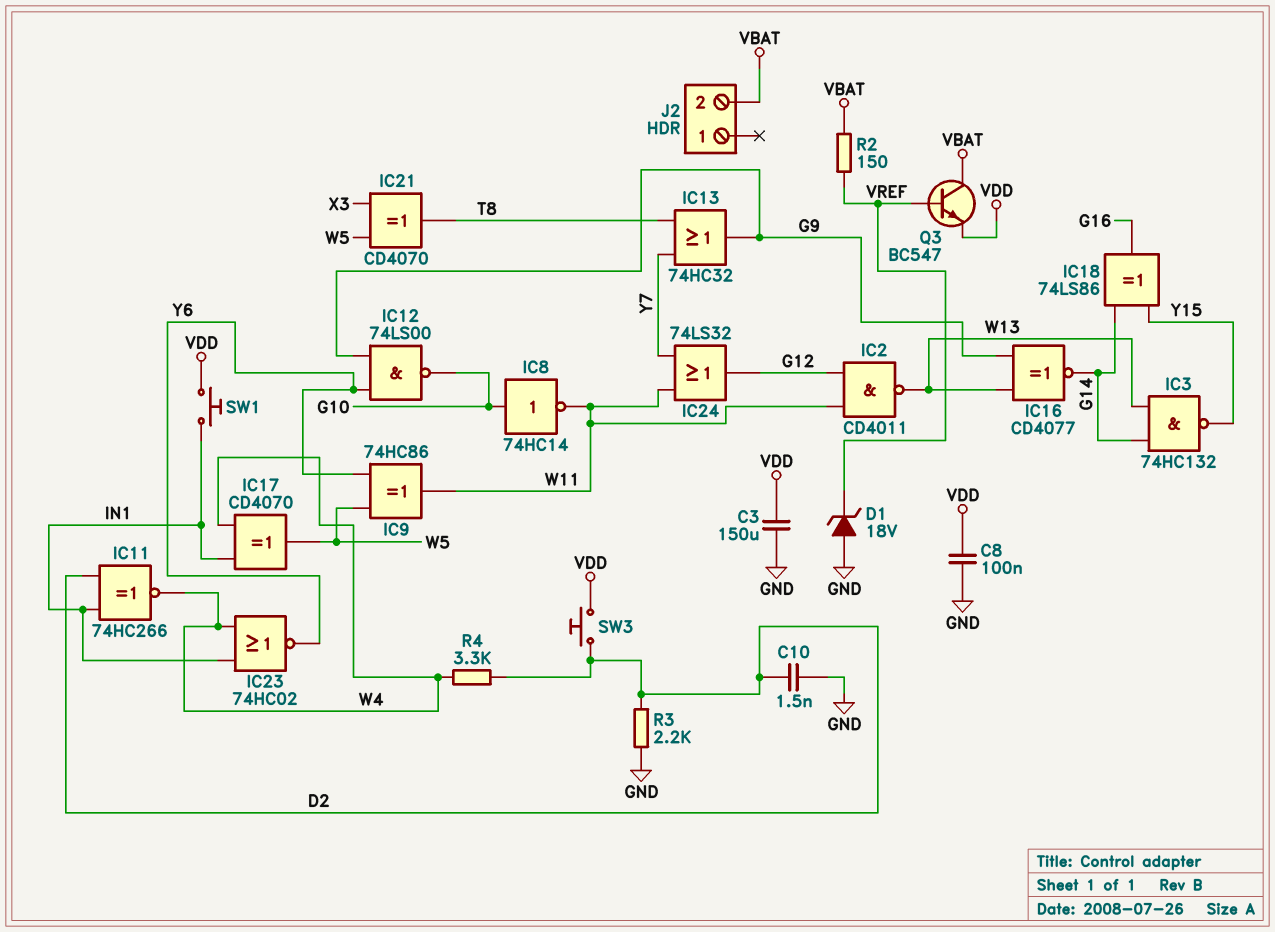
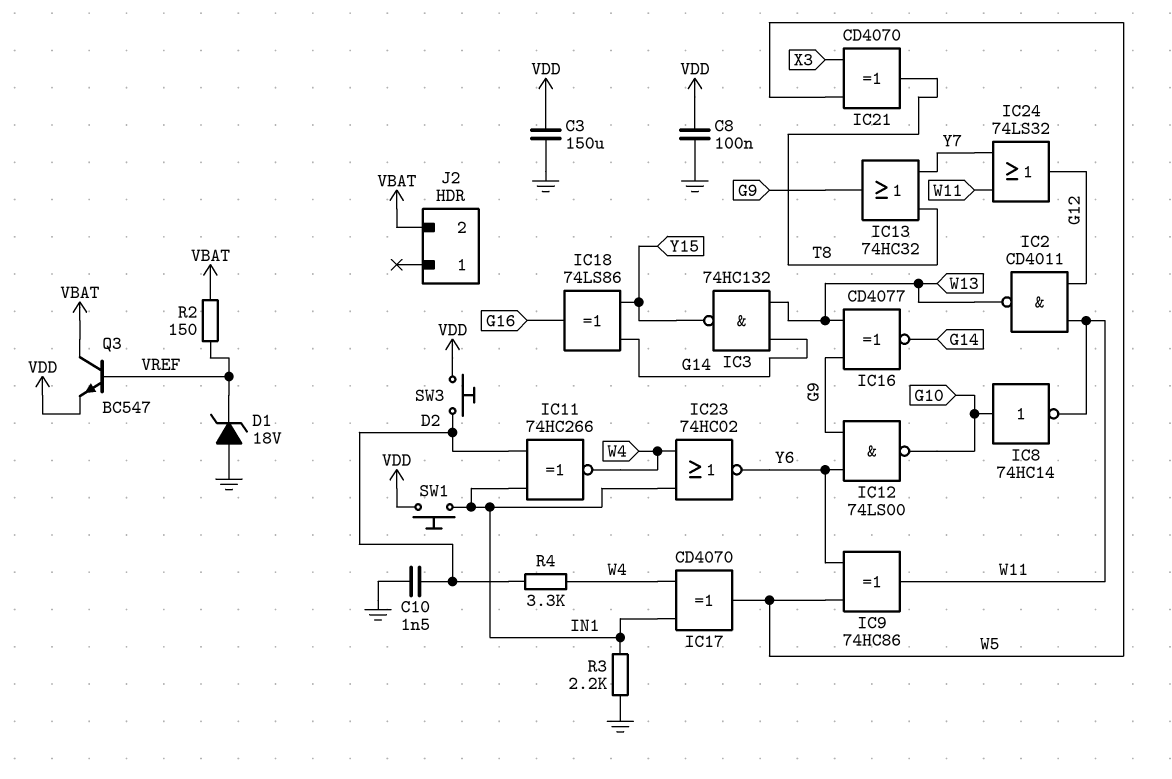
R3: 2.2k (D2, GND) -> 2.2k (GND, IN1)

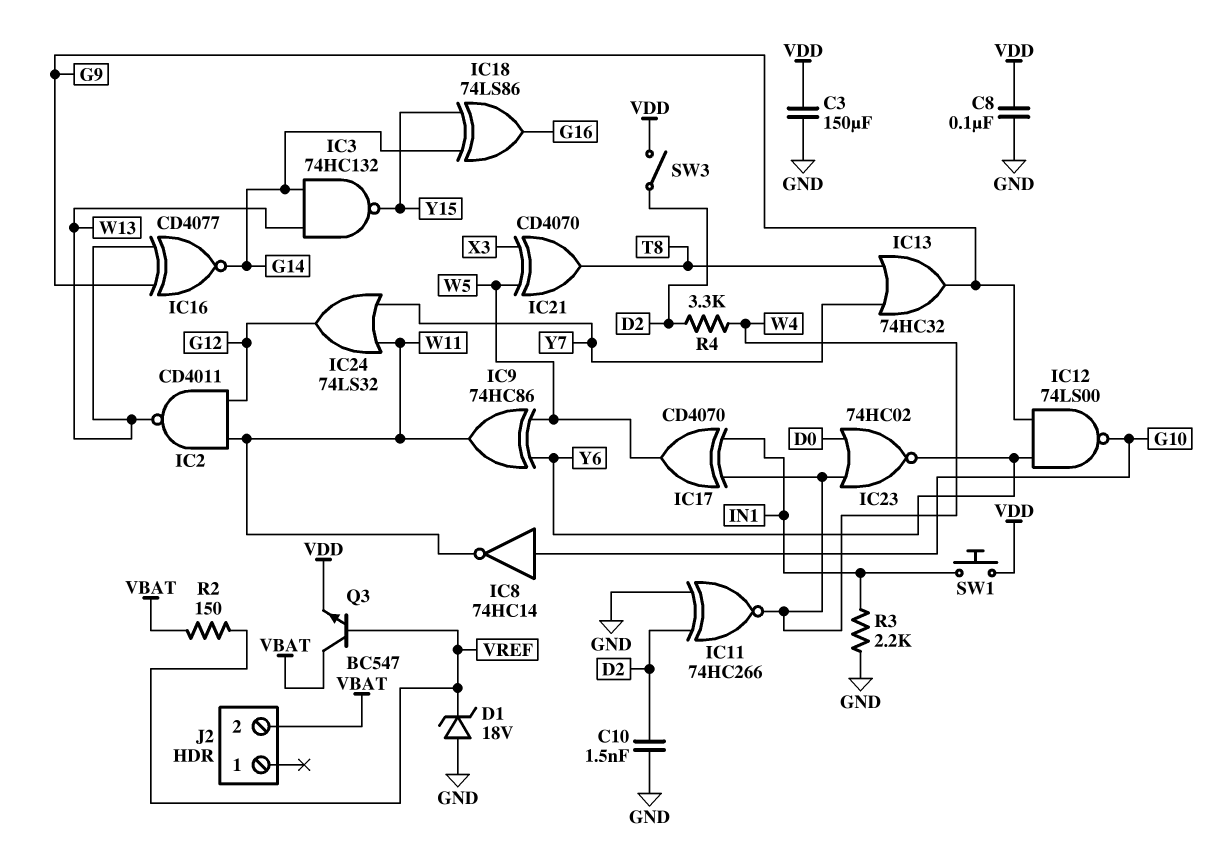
IC11: XNOR 74HC266 (in D2, in IN1, out W4) -> XNOR 74HC266 (in D2, in GND, out W4)
IC23: NOR 74HC02 (in IN1, in W4, out Y6) -> NOR 74HC02 (in D0, in W4, out Y6)
SW3: button (D2, VDD) -> switch (D2, VDD)

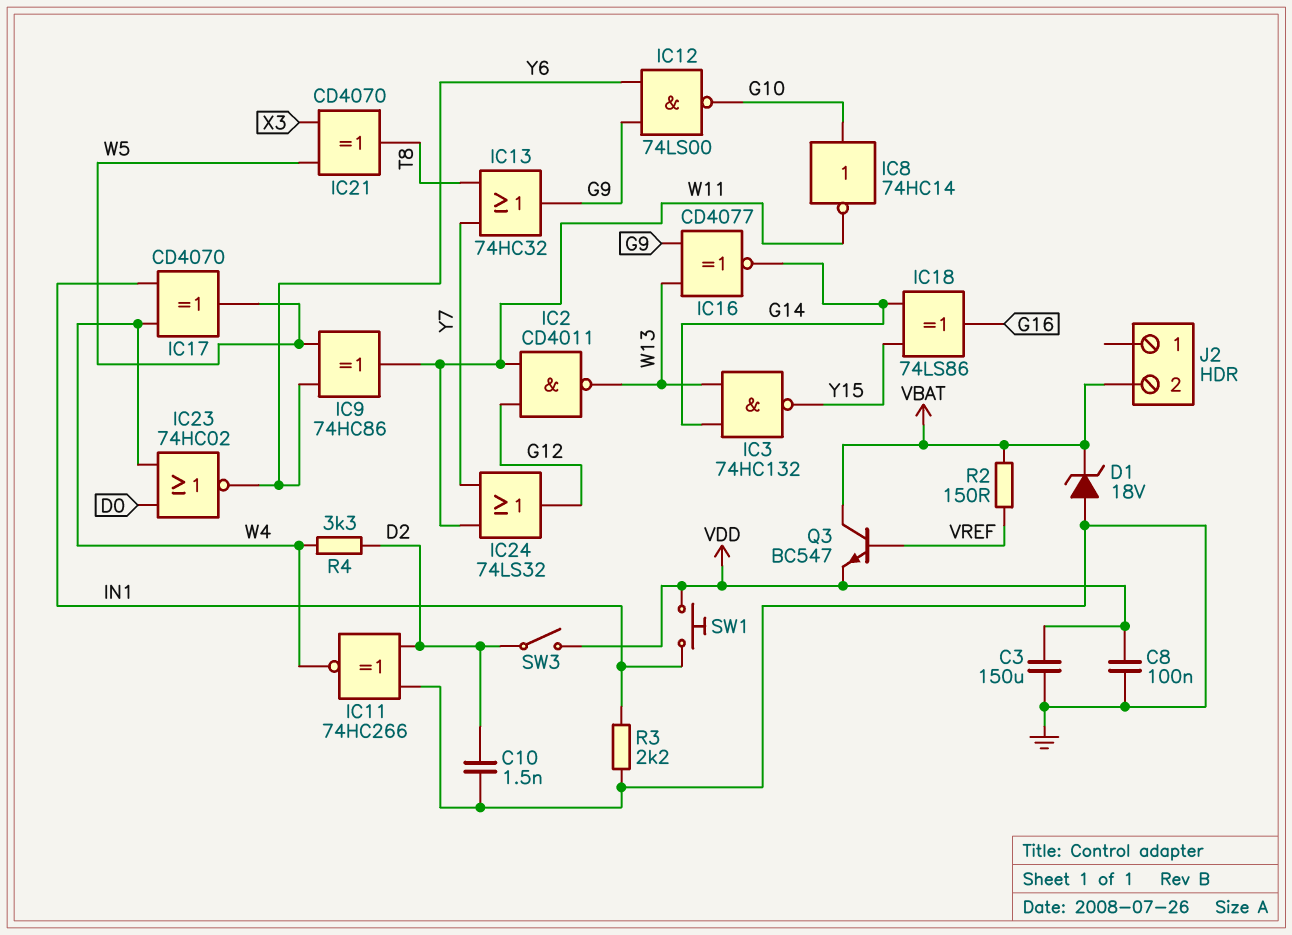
D1: zener 18V (A GND, K VREF) -> zener 18V (A GND, K VBAT)

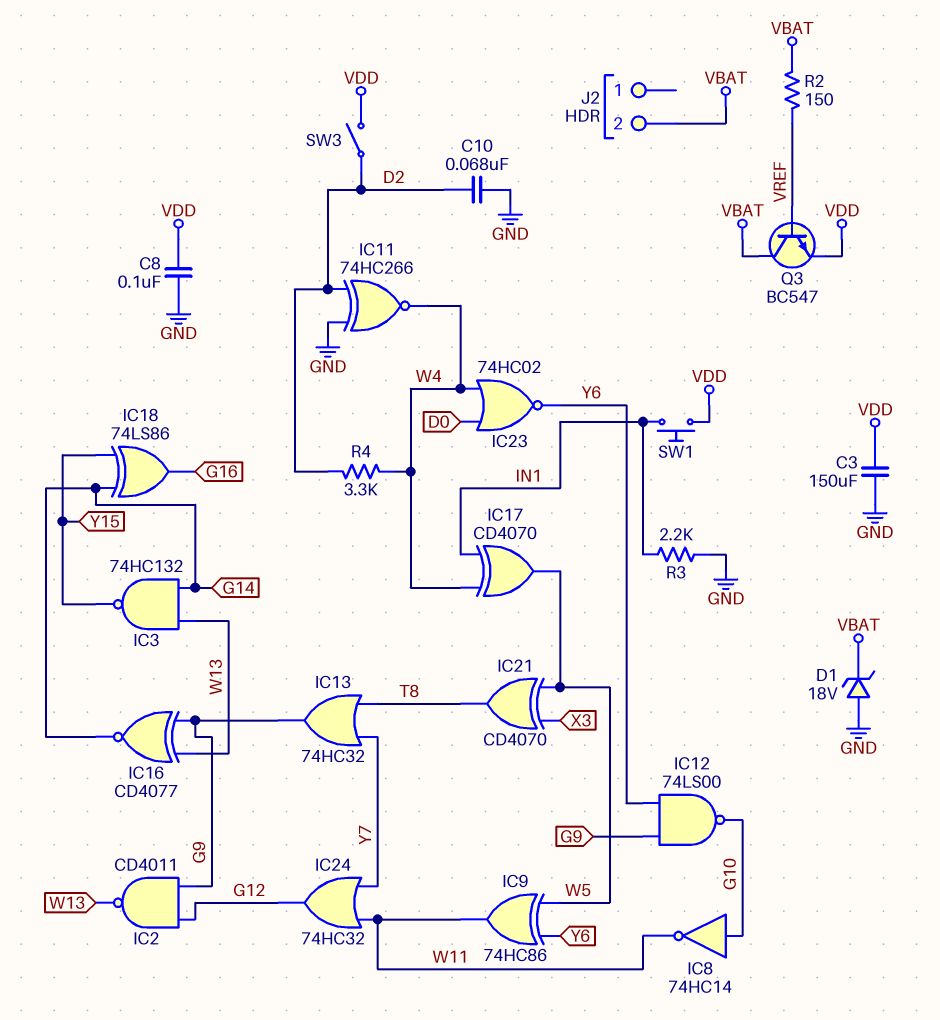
C10: 1.5nF (D2, GND) -> 68nF (D2, GND)
IC2: NAND CD4011 (in G12, in W11, out W13) -> NAND CD4011 (in G9, in G12, out W13)
IC24: OR 74LS32 (in W11, in Y7, out G12) -> OR 74HC32 (in W11, in Y7, out G12)

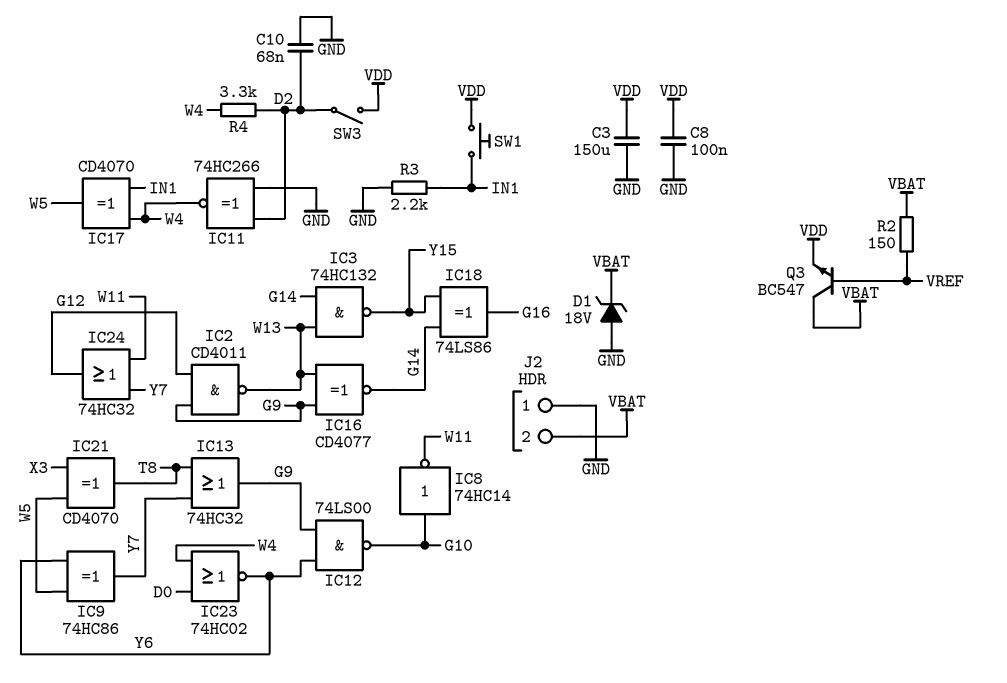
IC9: XOR 74HC86 (in W5, in Y6, out W11) -> XOR 74HC86 (in W5, in Y6, out Y7)
J2 pin 1: none -> GND

